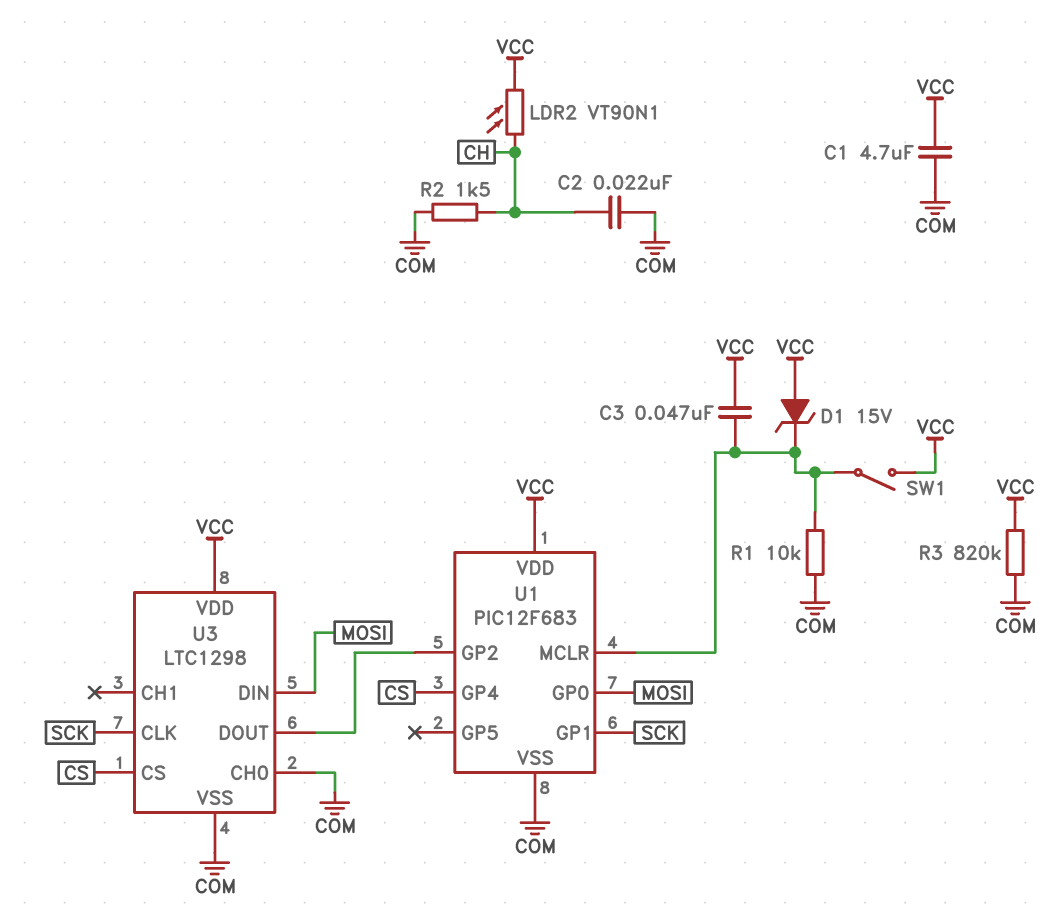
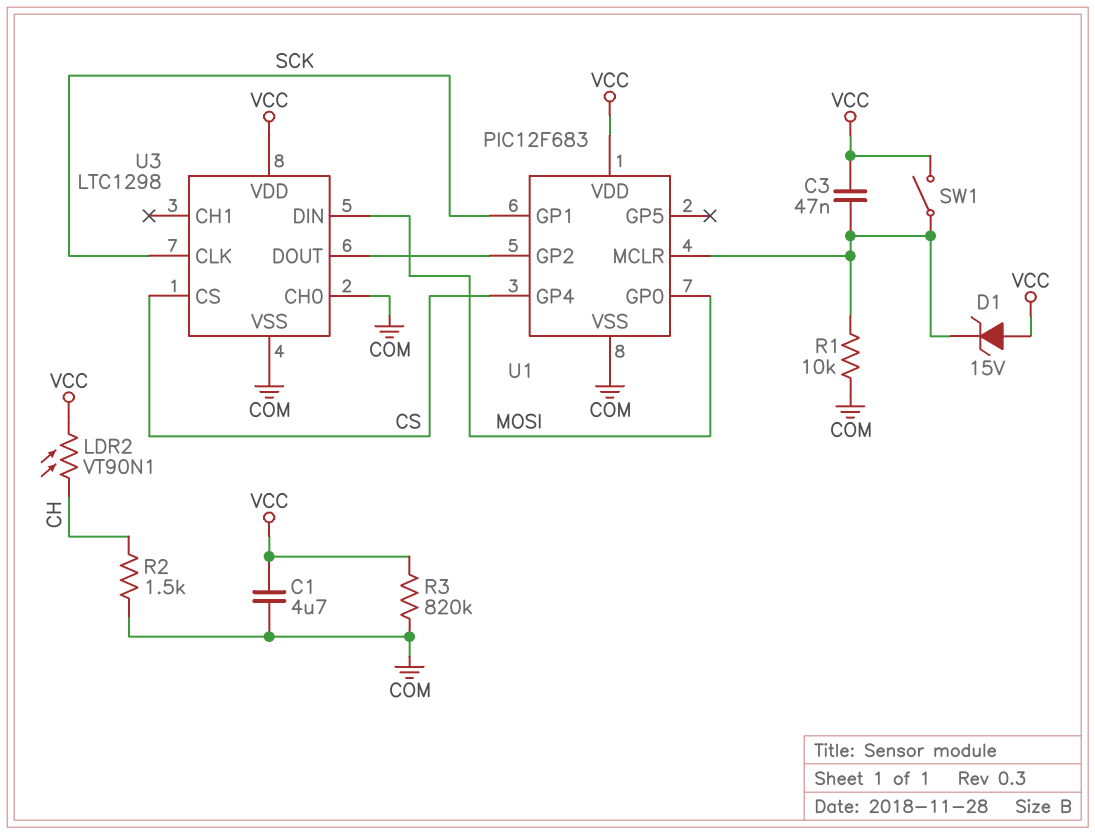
C2: 22nF (CH, COM) -> none

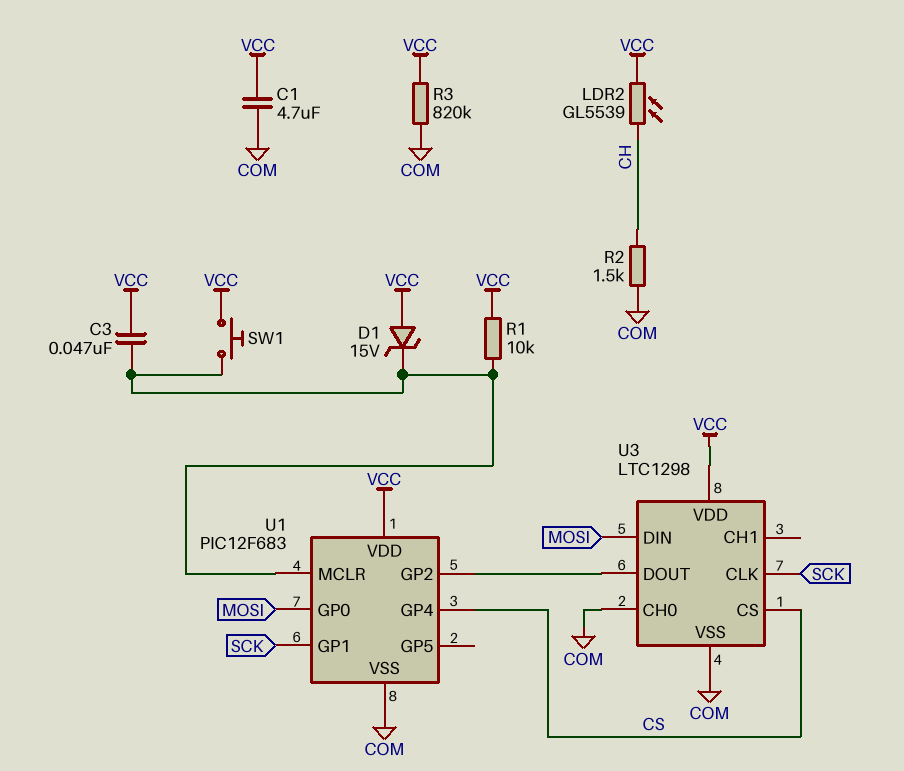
LDR2: VT90N1 (CH, VCC) -> GL5539 (CH, VCC)
R1: 10k (COM, U1/MCLR) -> 10k (U1/MCLR, VCC)
SW1: switch (U1/MCLR, VCC) -> button (U1/MCLR, VCC)

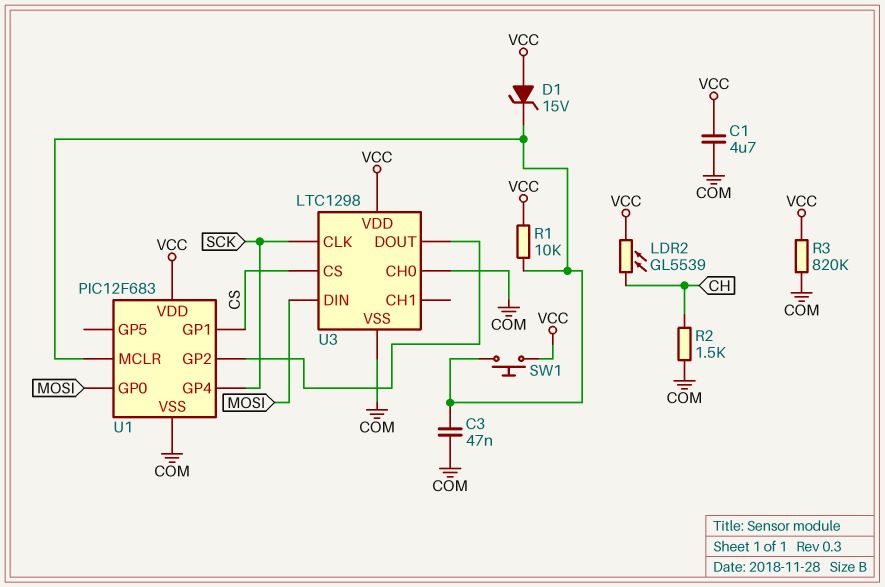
C3: 47nF (U1/MCLR, VCC) -> 47nF (COM, U1/MCLR)
U1 pin GP1: SCK -> CS
U1 pin GP4: CS -> SCK

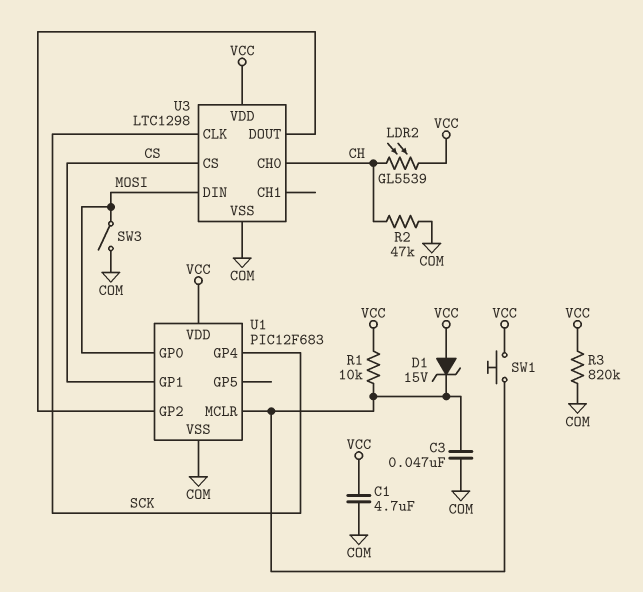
R2: 1.5k (CH, COM) -> 47k (CH, COM)
SW3: none -> switch (COM, MOSI)
U3 pin CH0: COM -> CH

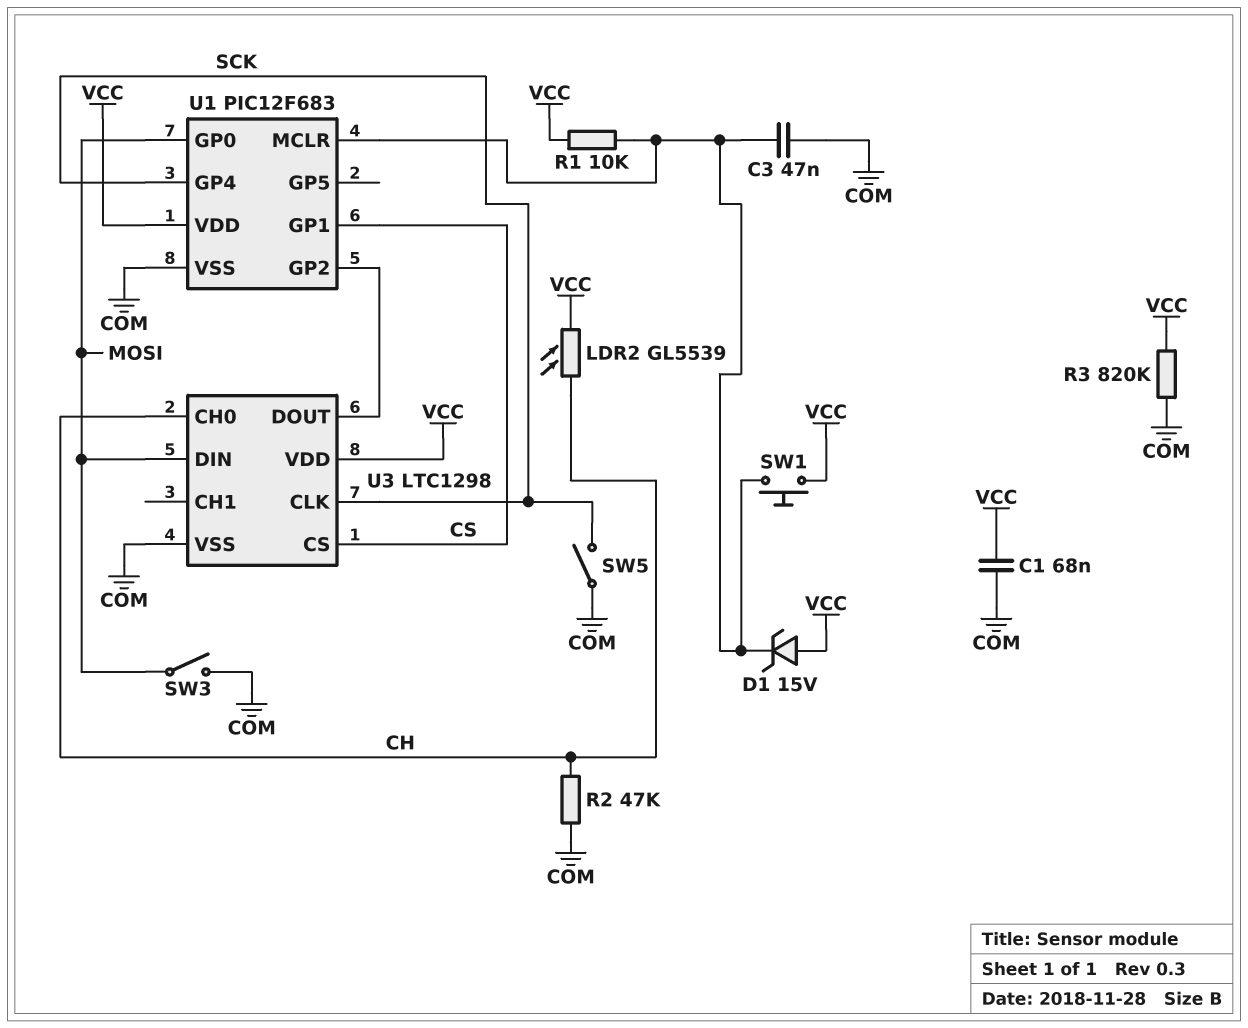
C1: 4.7uF (COM, VCC) -> 68nF (COM, VCC)
SW5: none -> switch (COM, SCK)

